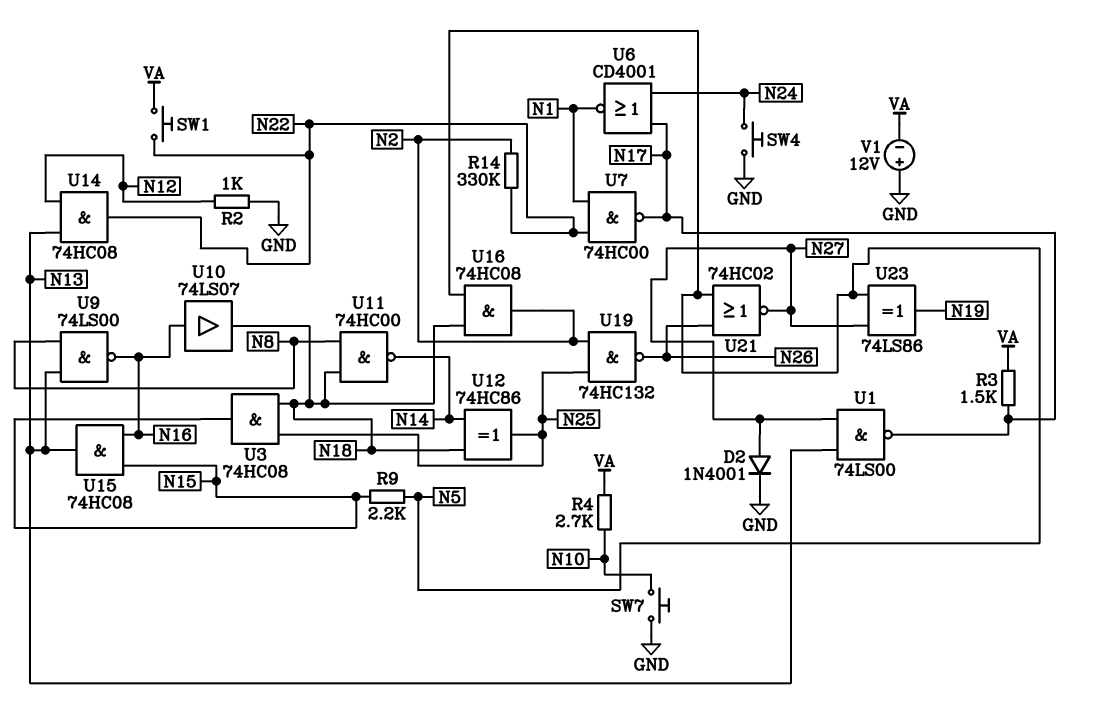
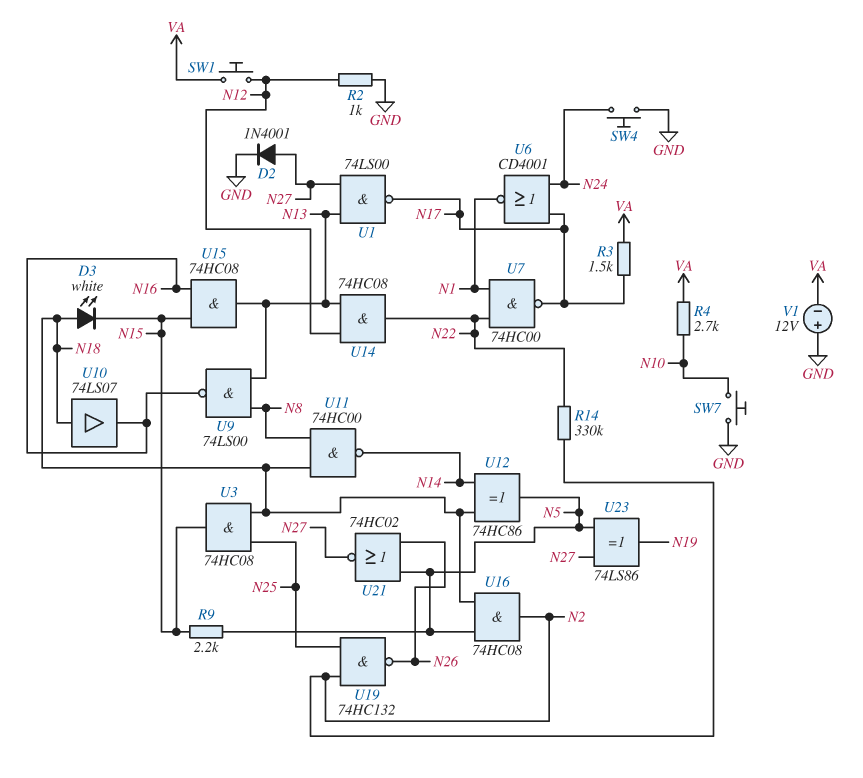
D3: none -> LED white (A N18, K N15)
SW1: button (N22, VA) -> button (N12, VA)
U10: buffer 74LS07 (in N16, out N18) -> buffer 74LS07 (in N18, out N16)
U12: XOR 74HC86 (in N14, in N18, out N25) -> XOR 74HC86 (in N14, in N18, out N5)

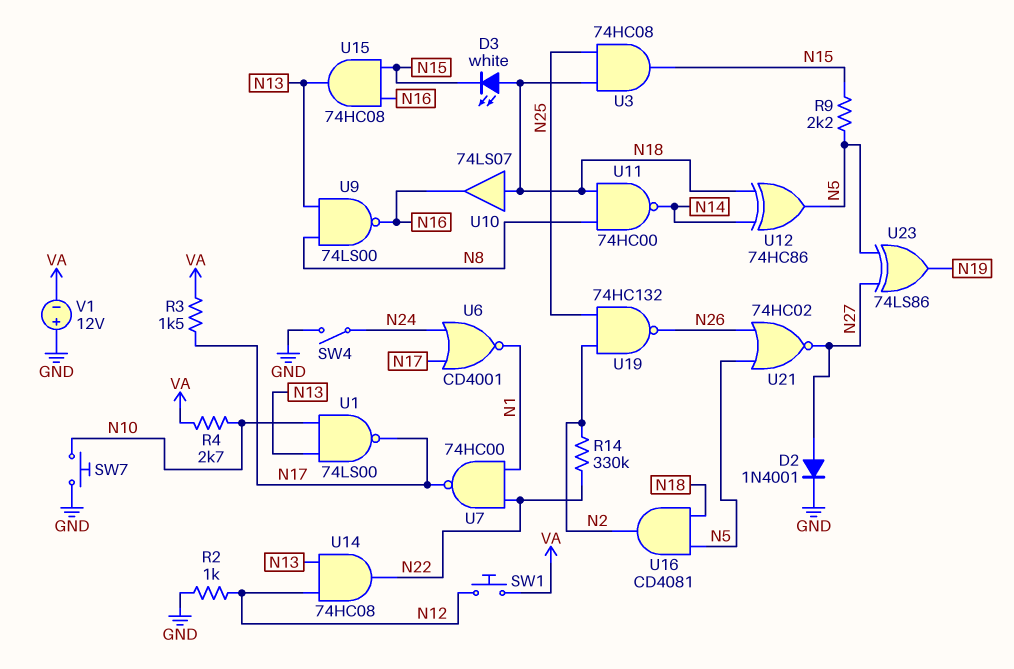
SW4: button (GND, N24) -> switch (GND, N24)
U1: NAND 74LS00 (in N13, in N27, out N17) -> NAND 74LS00 (in N10, in N13, out N17)
U16: AND 74HC08 (in N5, in N18, out N2) -> AND CD4081 (in N5, in N18, out N2)

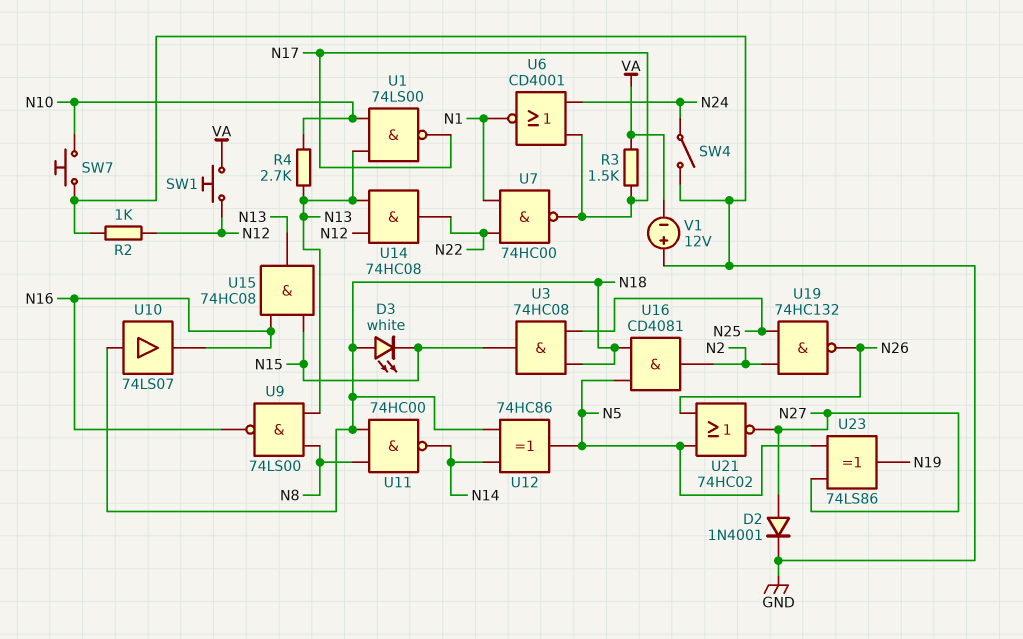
R4: 2.7k (N10, VA) -> 2.7k (N10, N13)
R9: 2.2k (N5, N15) -> none
R14: 330k (N2, N22) -> none

